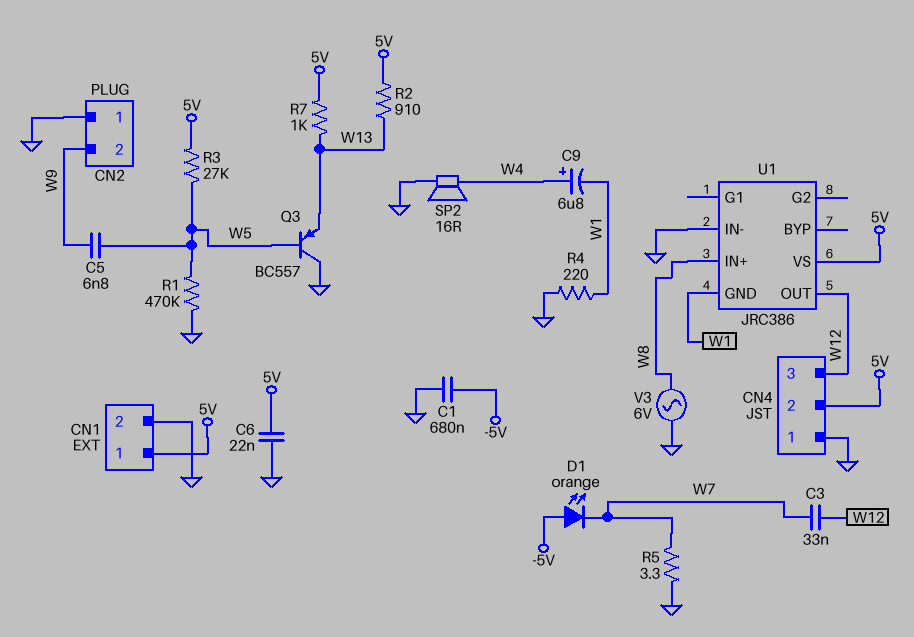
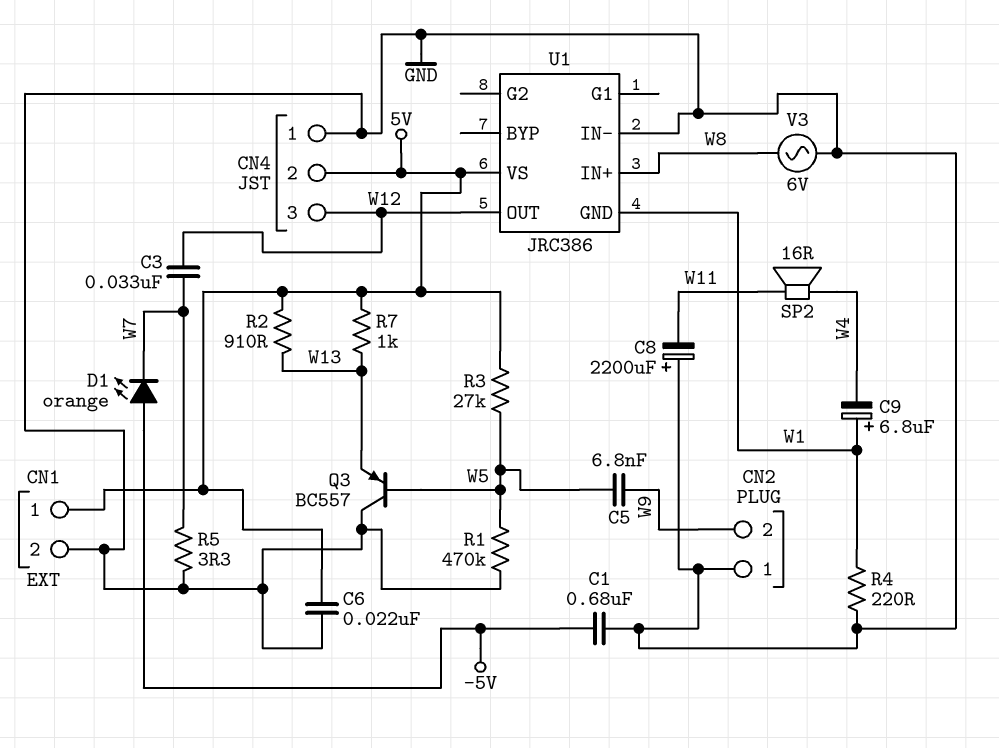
C8: none -> 2200uF (plus GND, minus W11)
C9: 6.8uF (plus W4, minus W1) -> 6.8uF (plus W1, minus W4)
SP2: speaker 16R (GND, W4) -> speaker 16R (W4, W11)

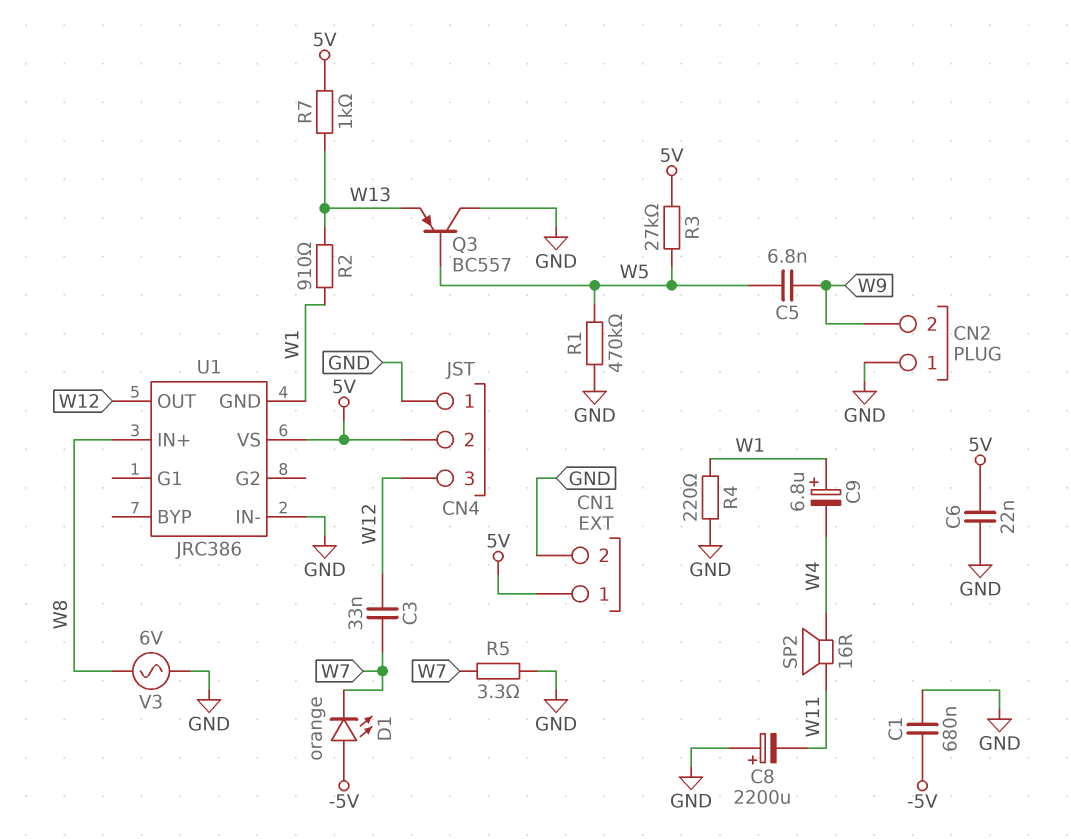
R2: 910 (5V, W13) -> 910 (W1, W13)

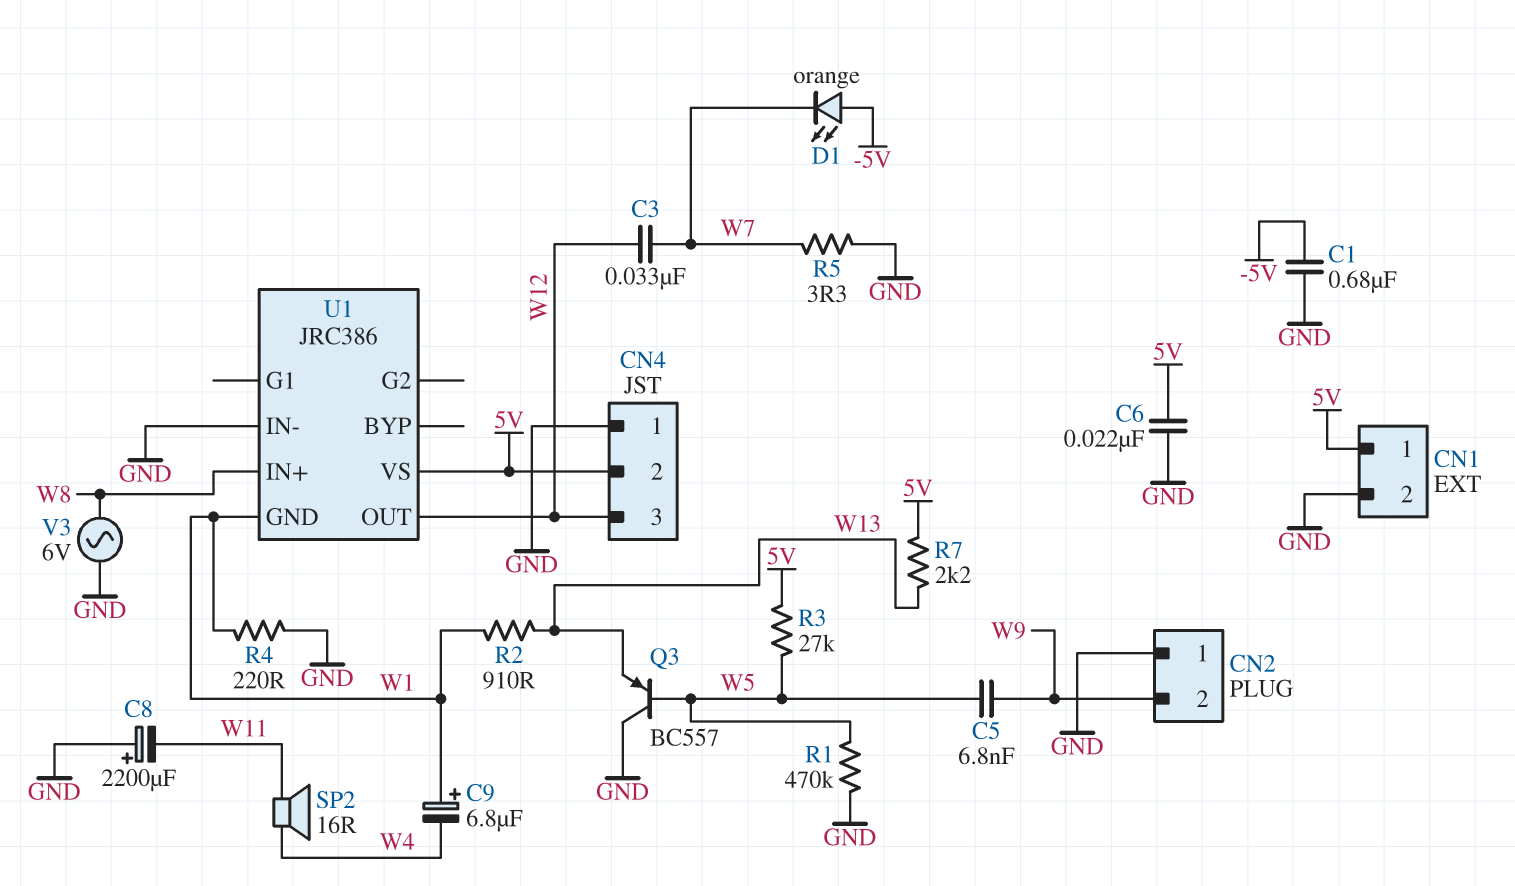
R7: 1k (5V, W13) -> 2.2k (5V, W13)

